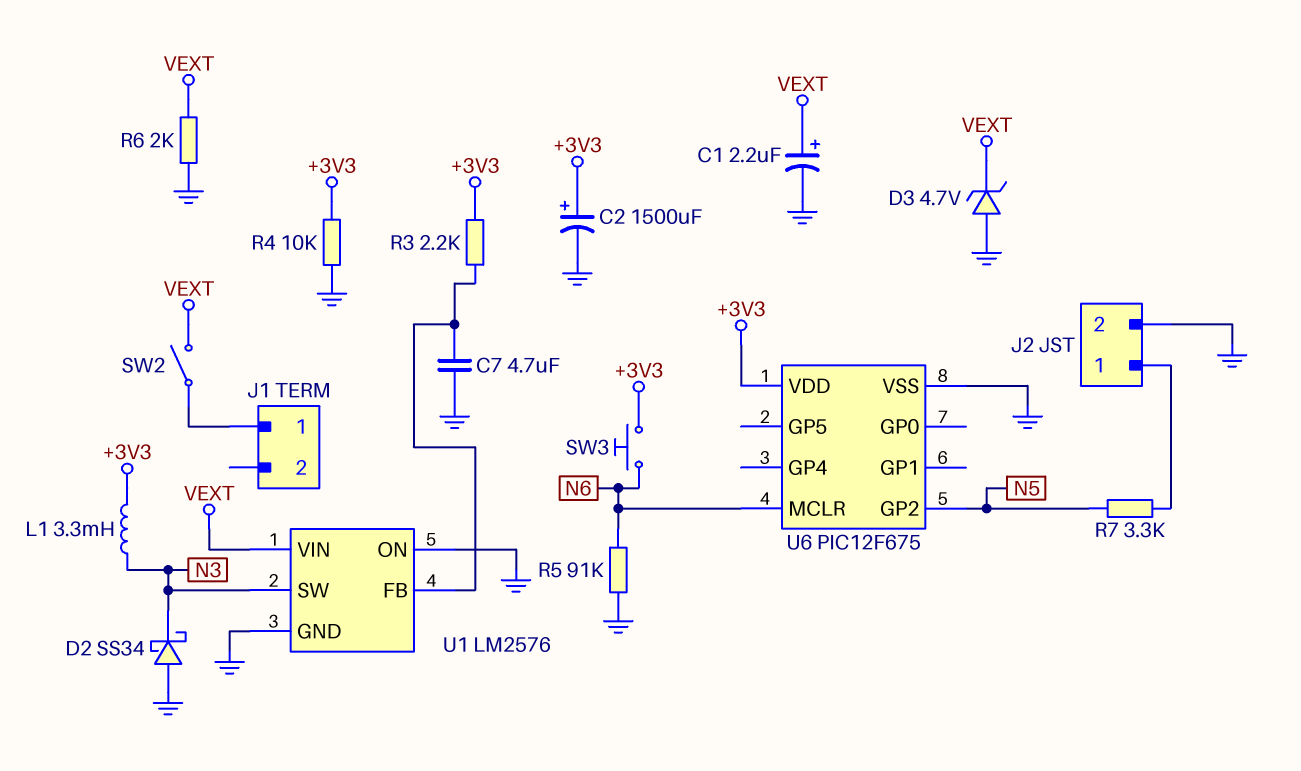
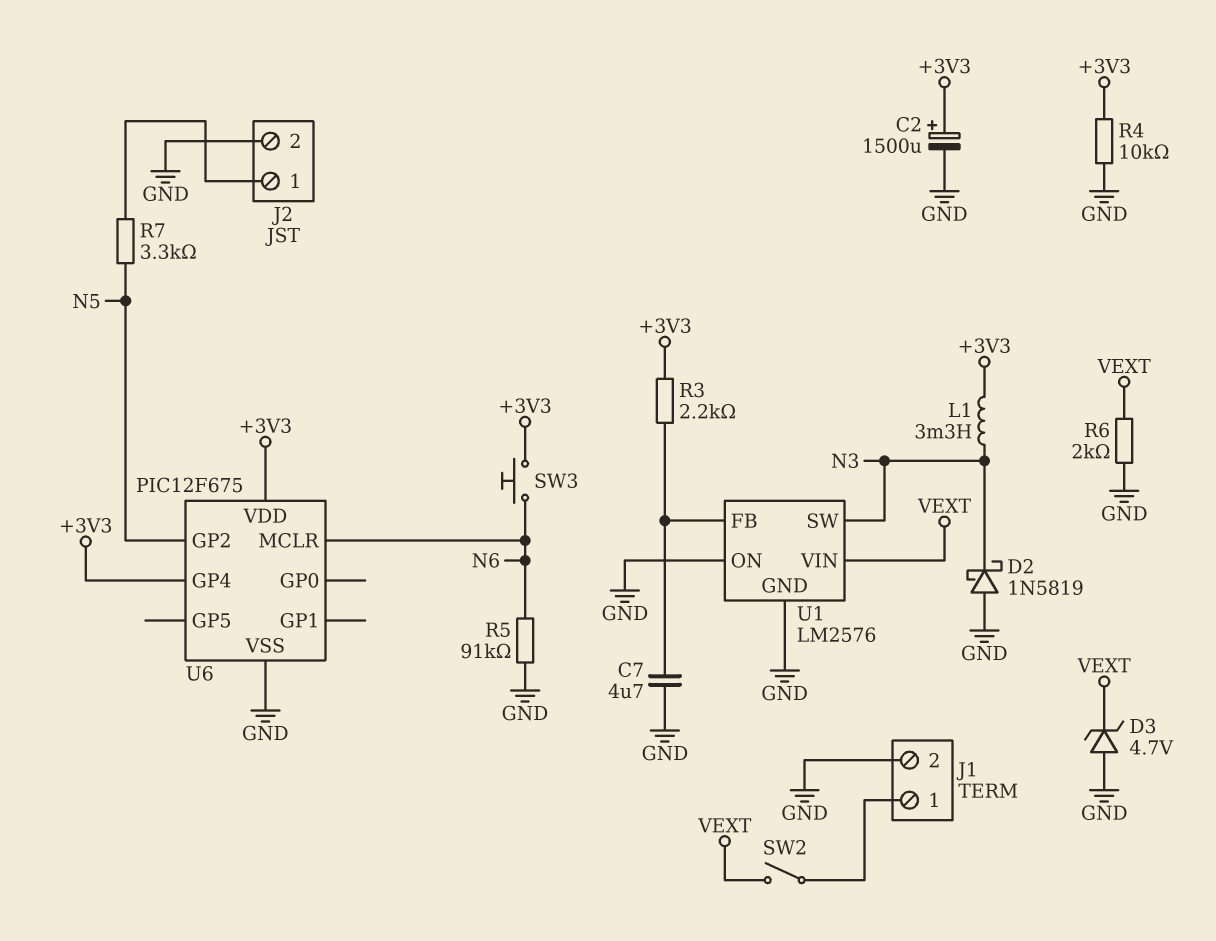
C1: 2.2uF (plus VEXT, minus GND) -> none
D2: schottky SS34 (A GND, K N3) -> schottky 1N5819 (A GND, K N3)
J1 pin 2: none -> GND
U6 pin GP4: none -> +3V3

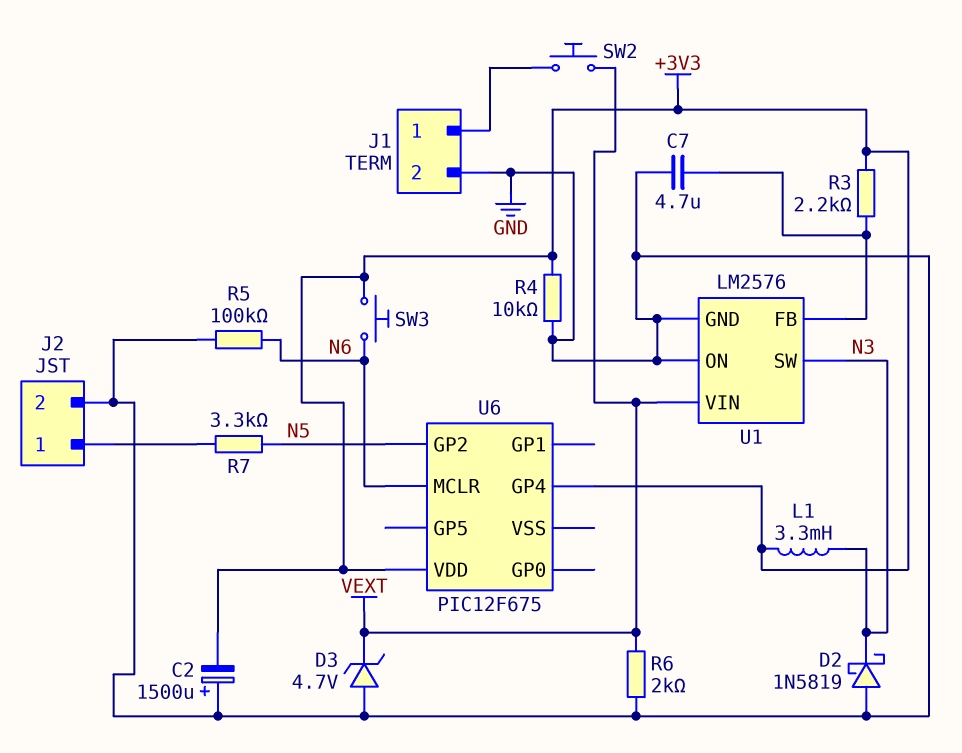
C2: 1500uF (plus +3V3, minus GND) -> 1500uF (plus GND, minus +3V3)
R5: 91k (GND, N6) -> 100k (GND, N6)
SW2: switch (J1/1, VEXT) -> button (J1/1, VEXT)
U6 pin VSS: GND -> none

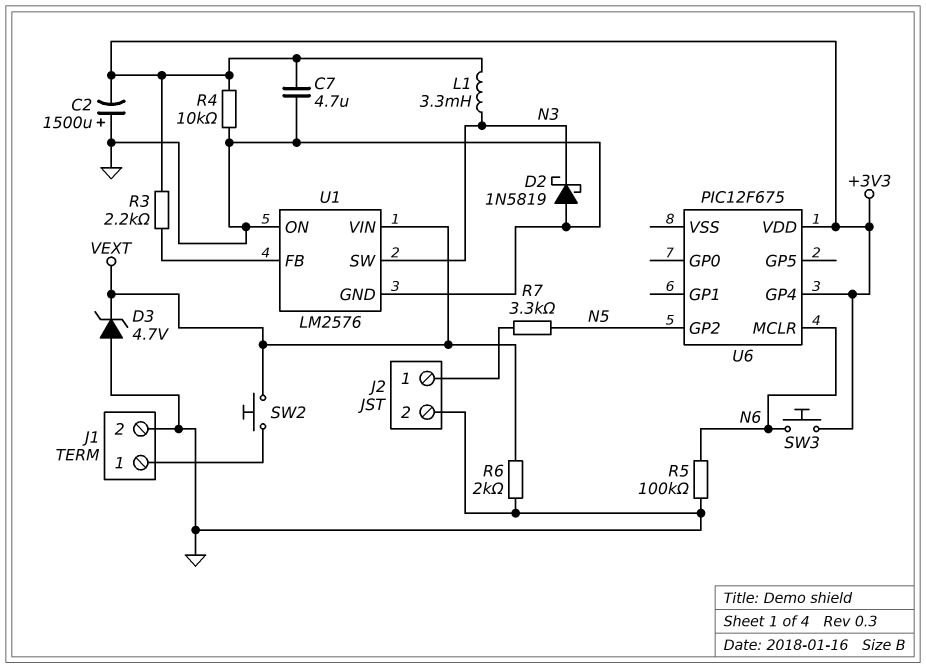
C7: 4.7uF (GND, U1/FB) -> 4.7uF (+3V3, GND)

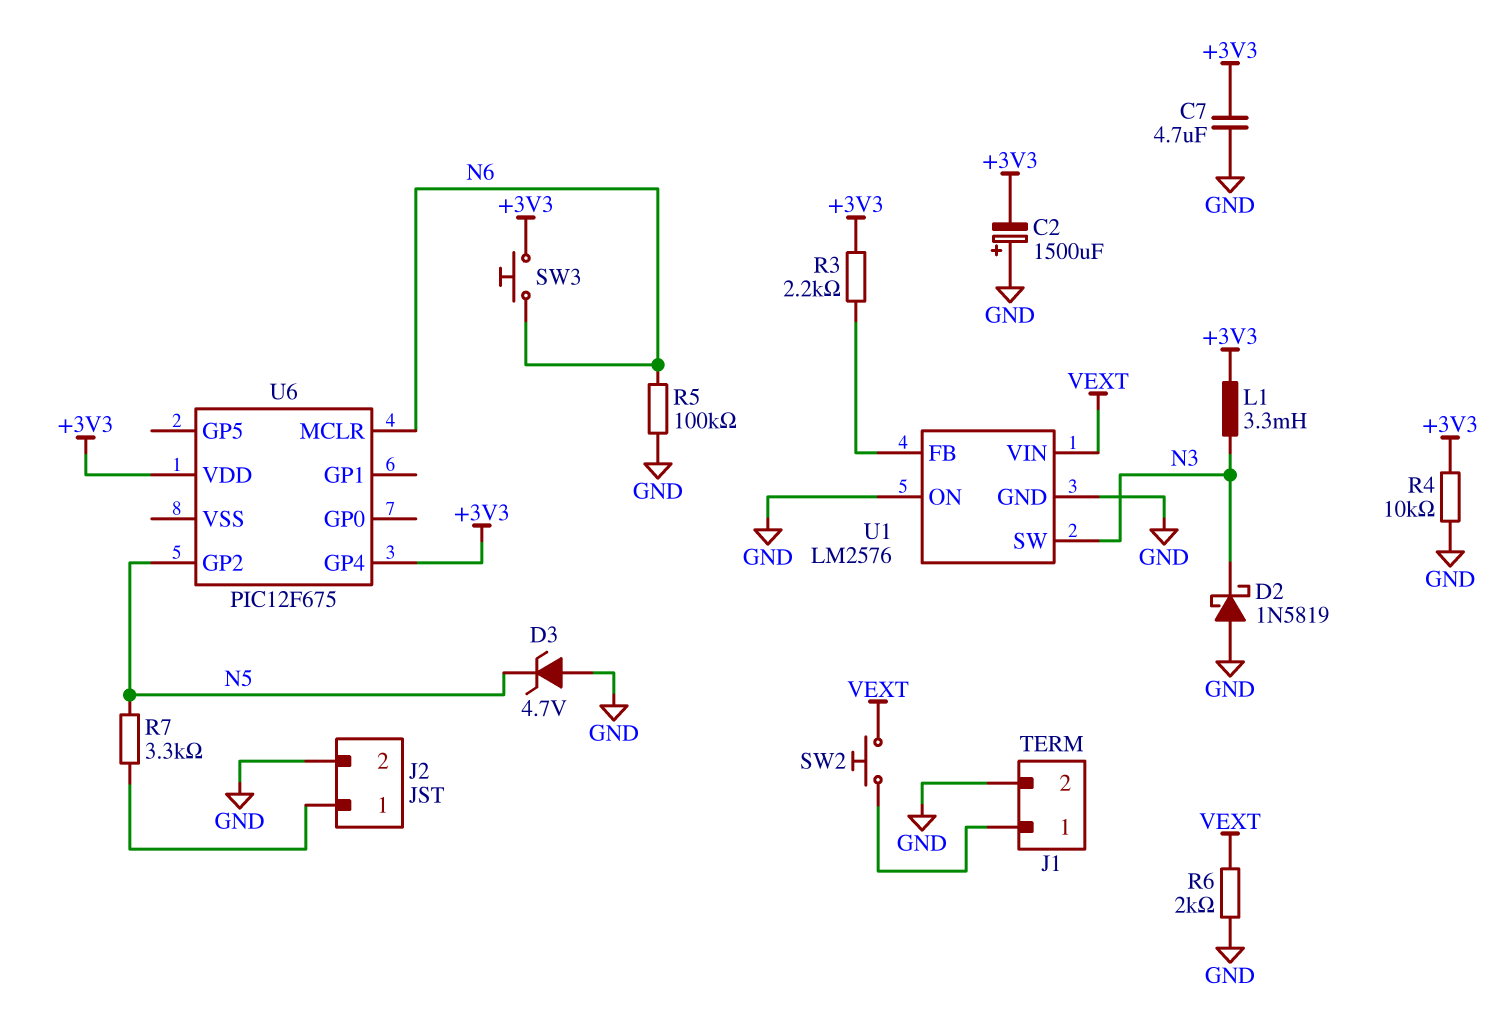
D3: zener 4.7V (A GND, K VEXT) -> zener 4.7V (A GND, K N5)

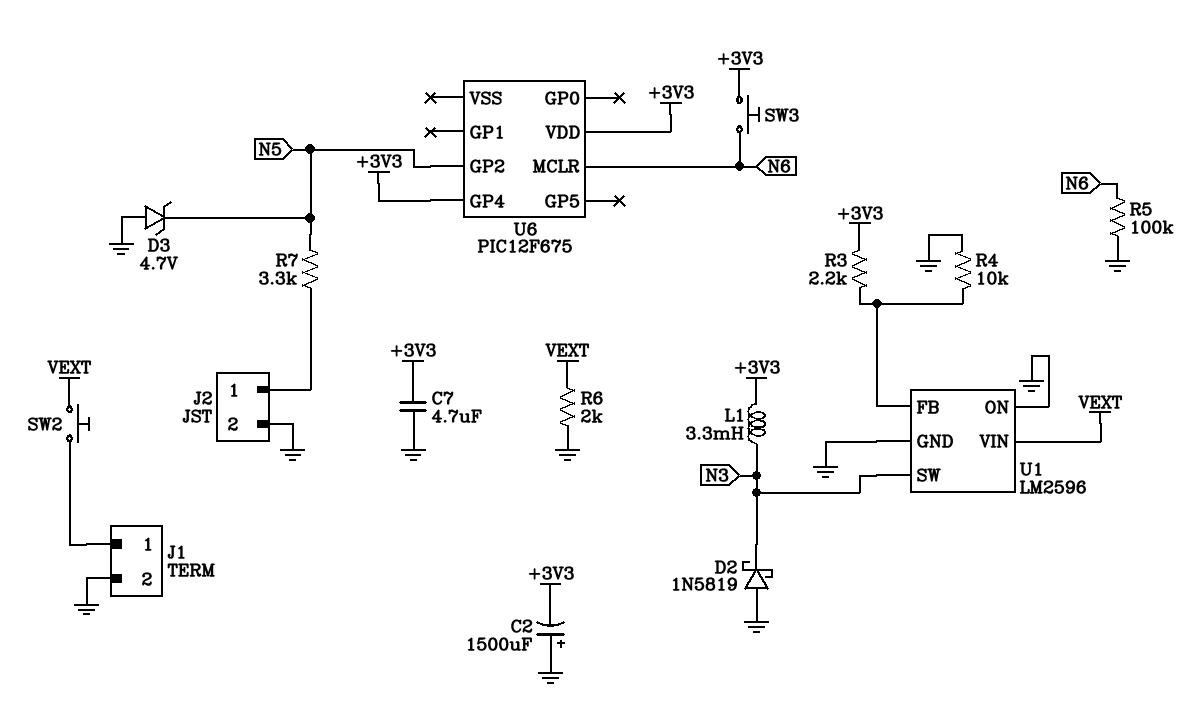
R4: 10k (+3V3, GND) -> 10k (GND, U1/FB)
U1: LM2576 -> LM2596

